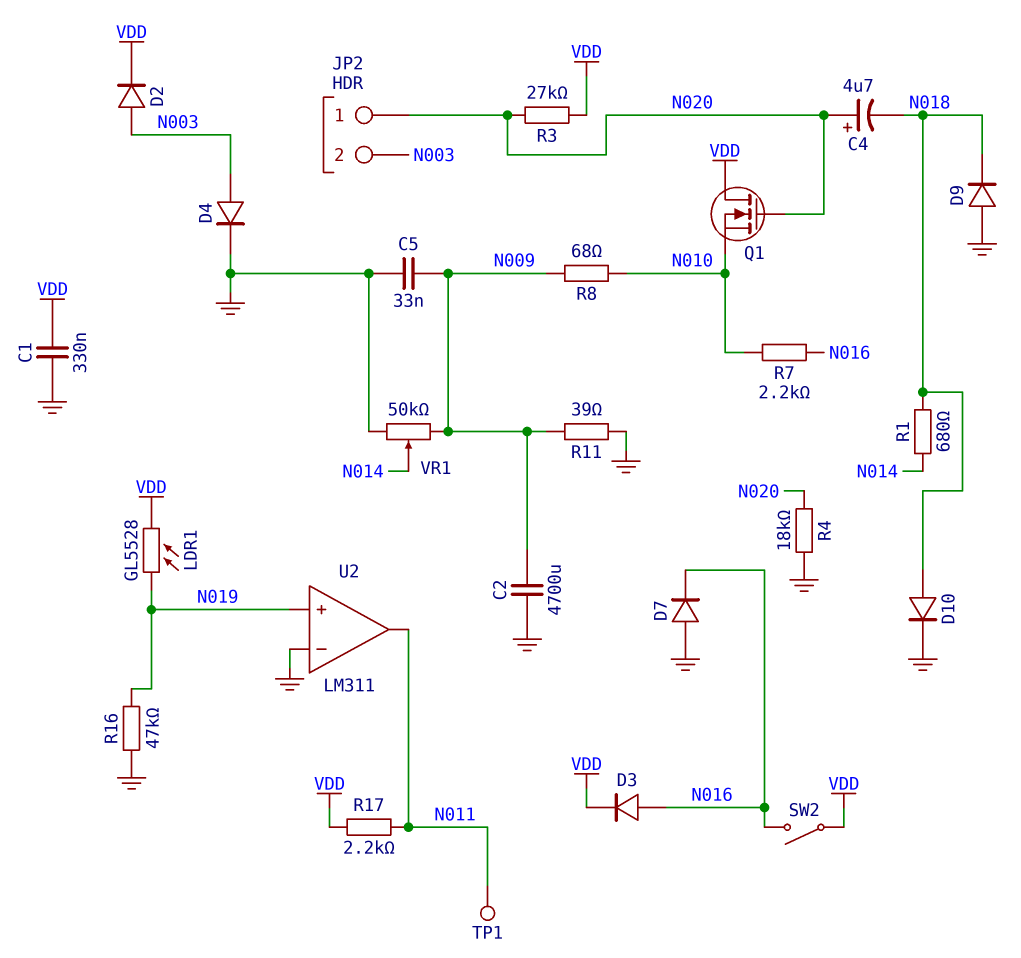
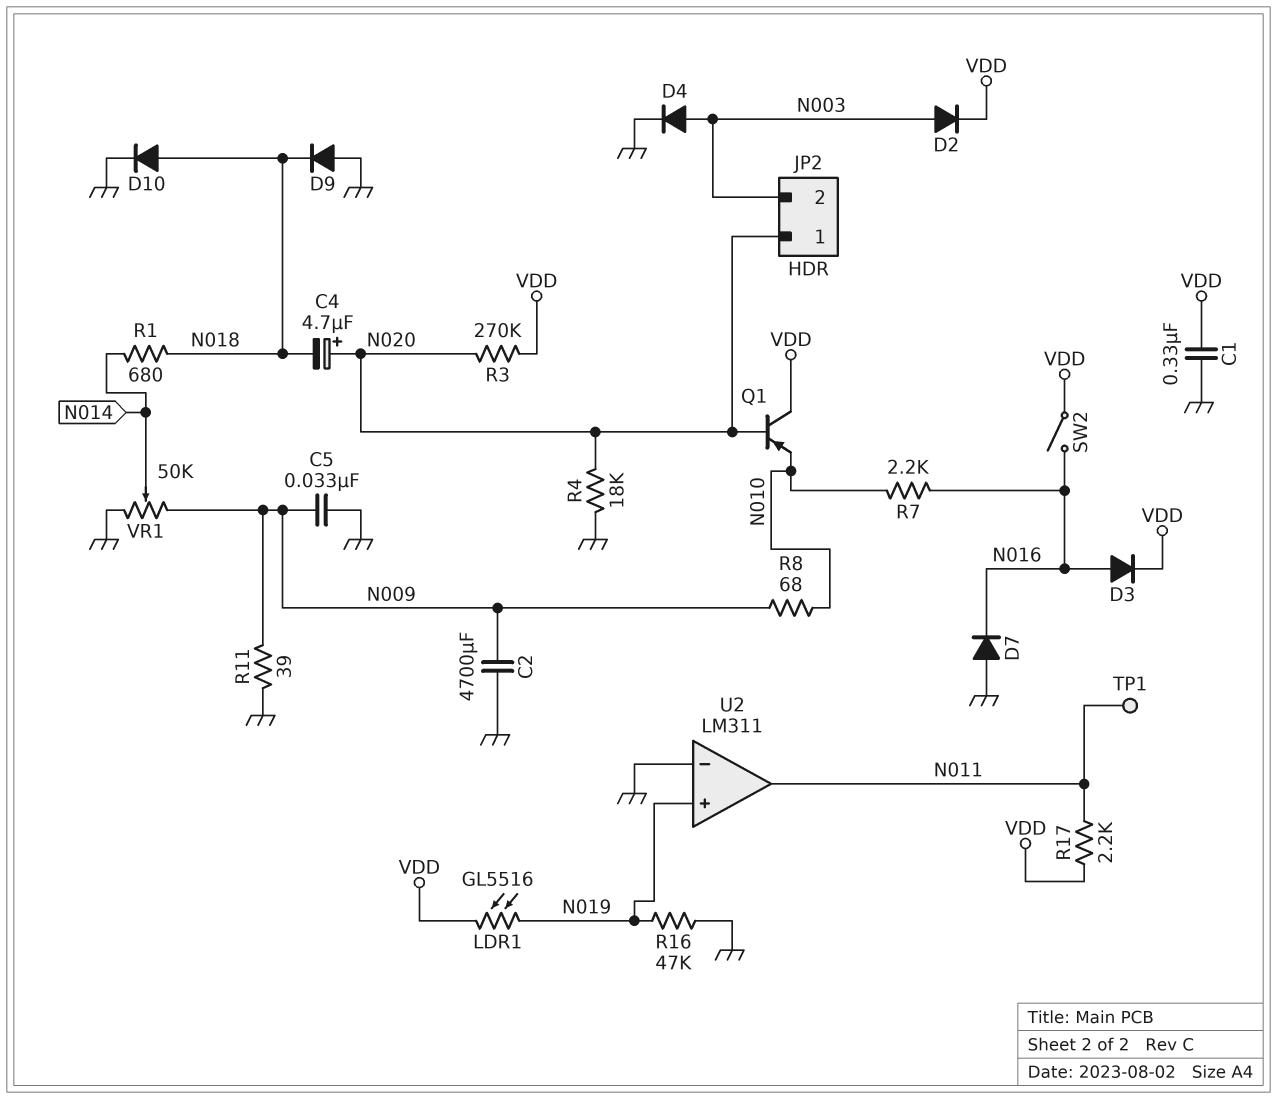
LDR1: GL5528 (N019, VDD) -> GL5516 (N019, VDD)
Q1: NMOS (G N020, D VDD, S N010) -> PNP (B N020, C VDD, E N010)
R3: 27k (N020, VDD) -> 270k (N020, VDD)

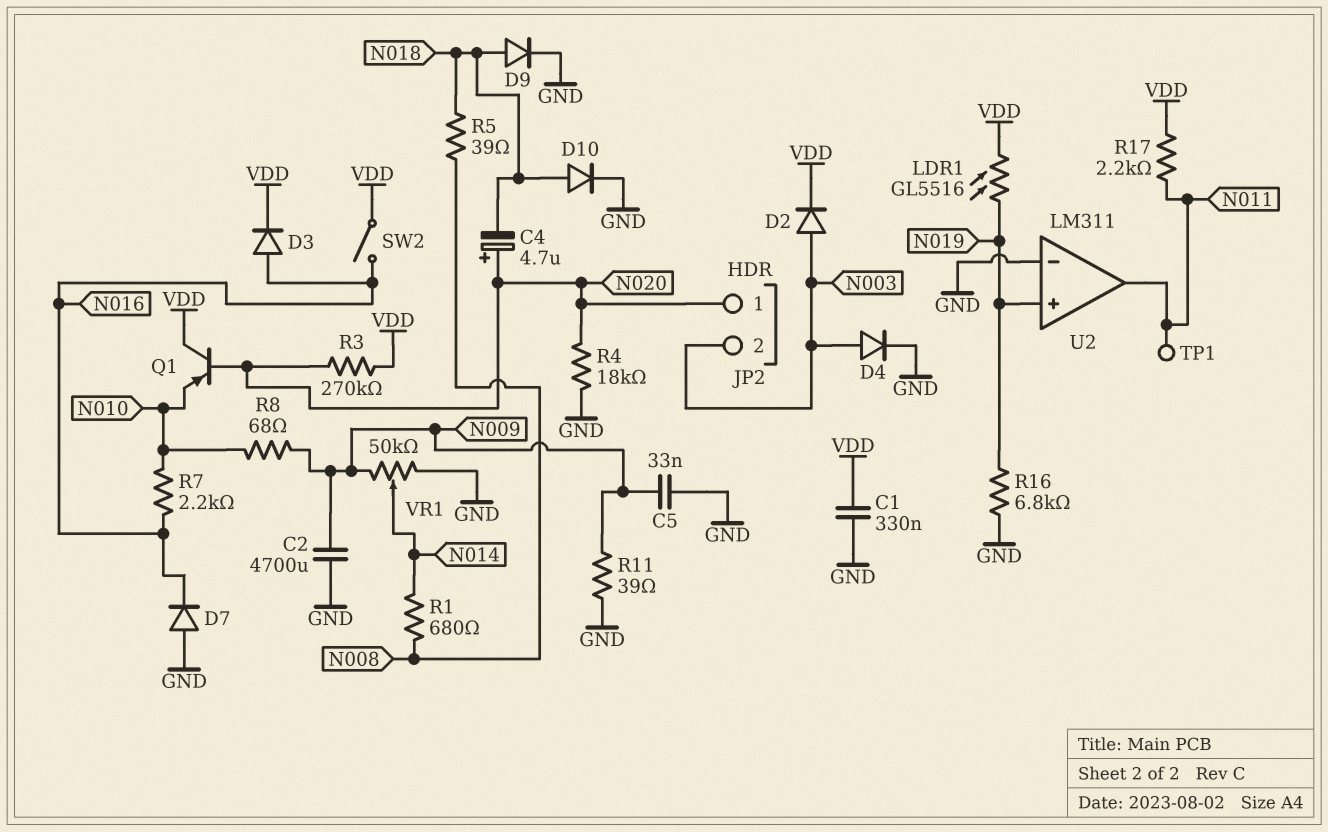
D9: diode (A GND, K N018) -> diode (A N018, K GND)
R1: 680 (N014, N018) -> 680 (N008, N014)
R5: none -> 39 (N008, N018)
R16: 47k (GND, N019) -> 6.8k (GND, N019)

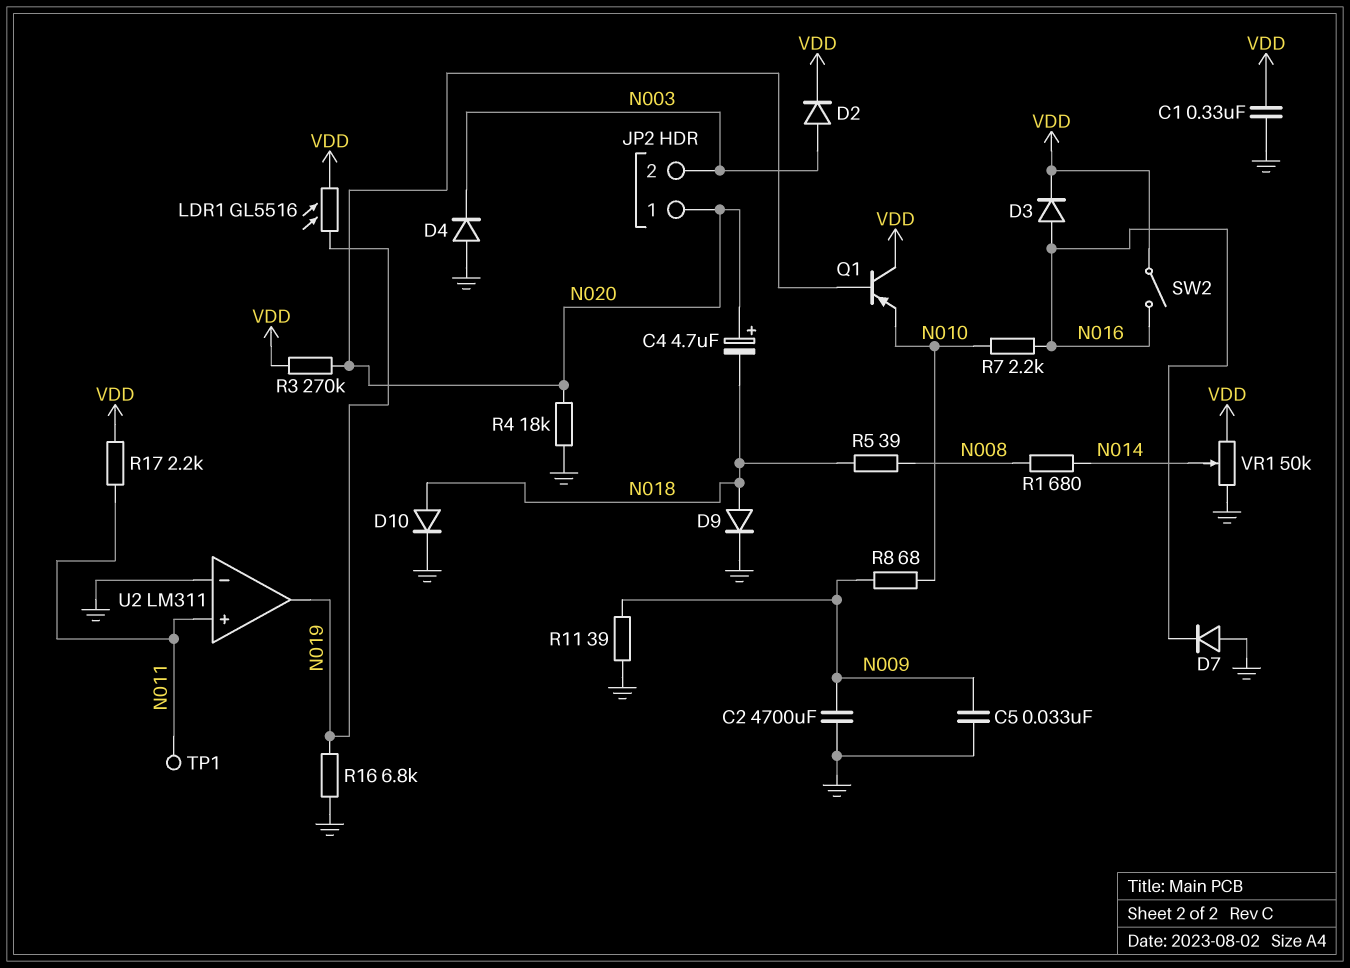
D4: diode (A N003, K GND) -> diode (A GND, K N003)
U2 pin in+: N019 -> N011
U2 pin out: N011 -> N019
VR1: 50k (GND, N009, wiper N014) -> 50k (GND, VDD, wiper N014)

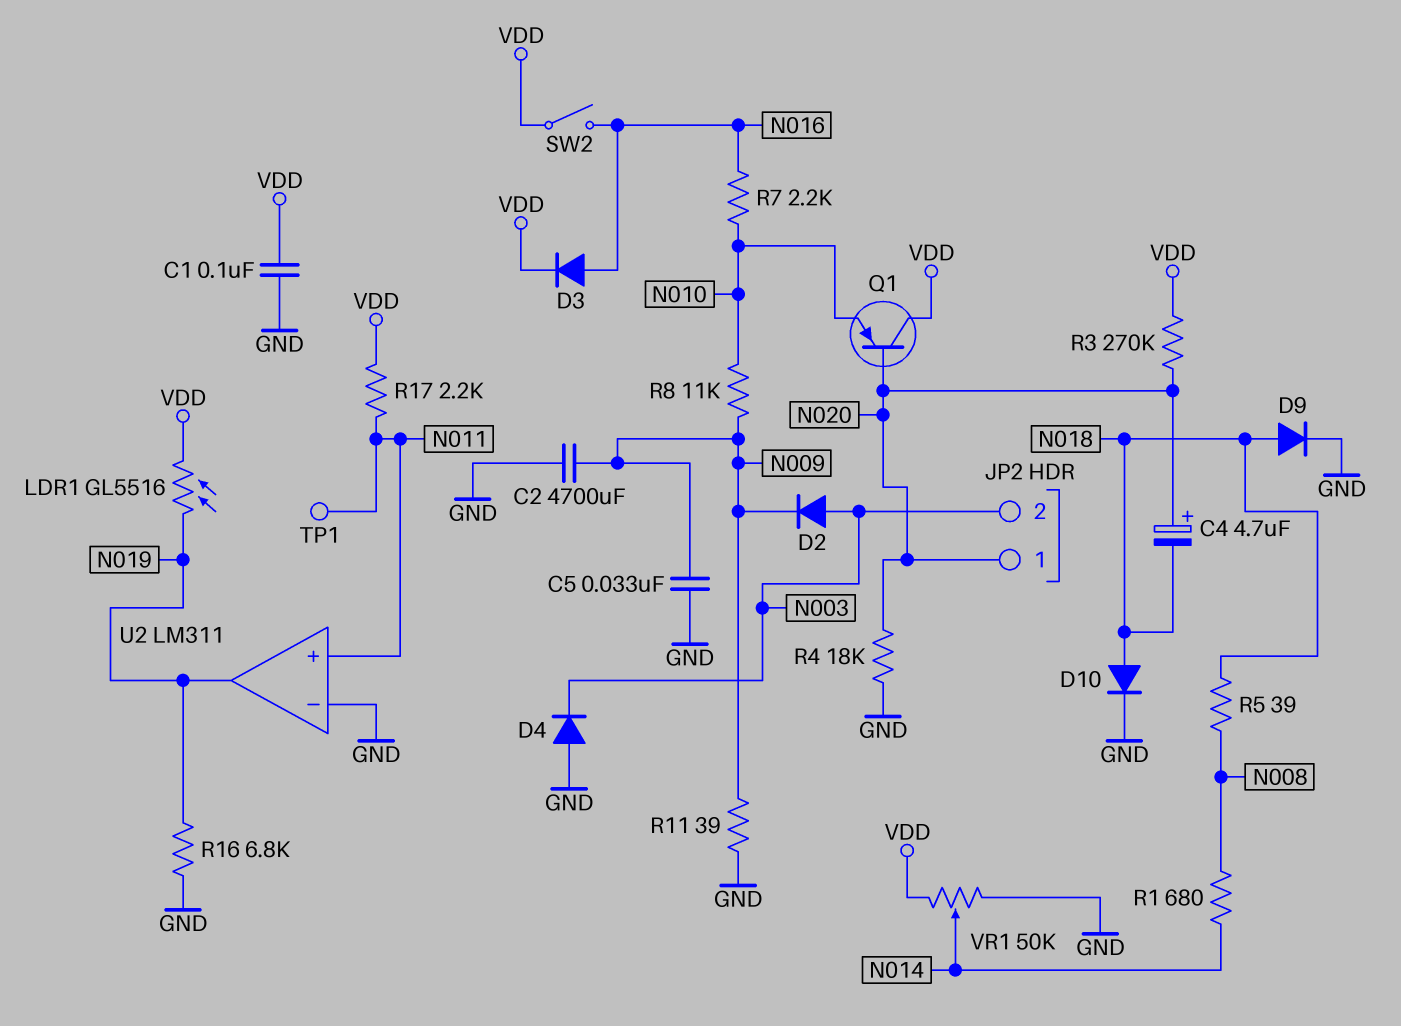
C1: 330nF (GND, VDD) -> 100nF (GND, VDD)
D2: diode (A N003, K VDD) -> diode (A N003, K N009)
D7: diode (A GND, K N016) -> none
R8: 68 (N009, N010) -> 11k (N009, N010)

